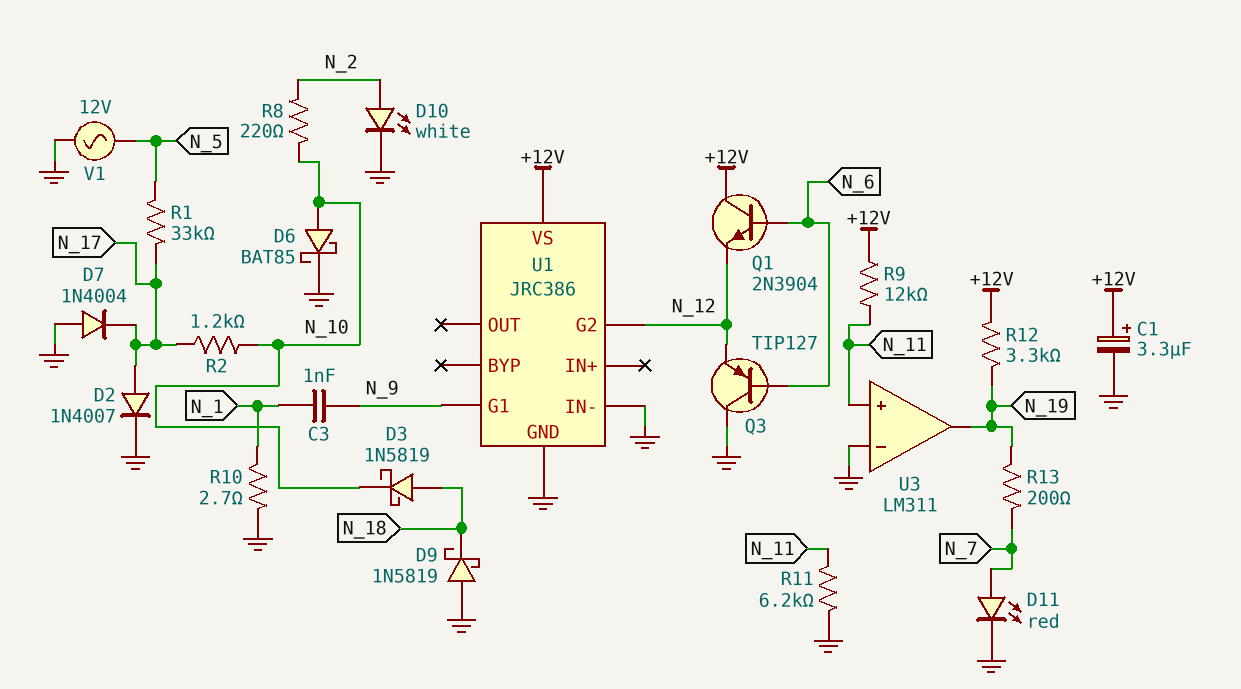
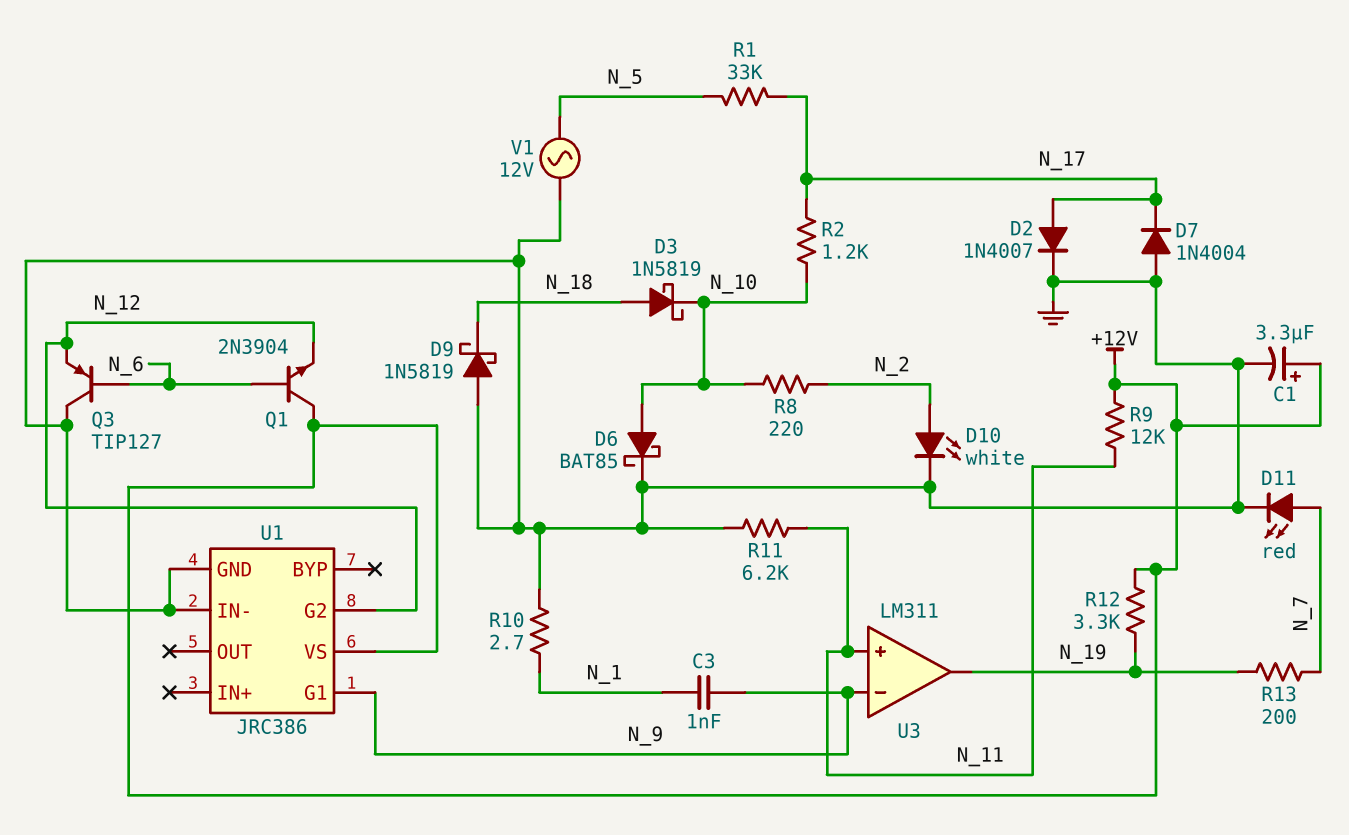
U3 pin in-: GND -> N_9

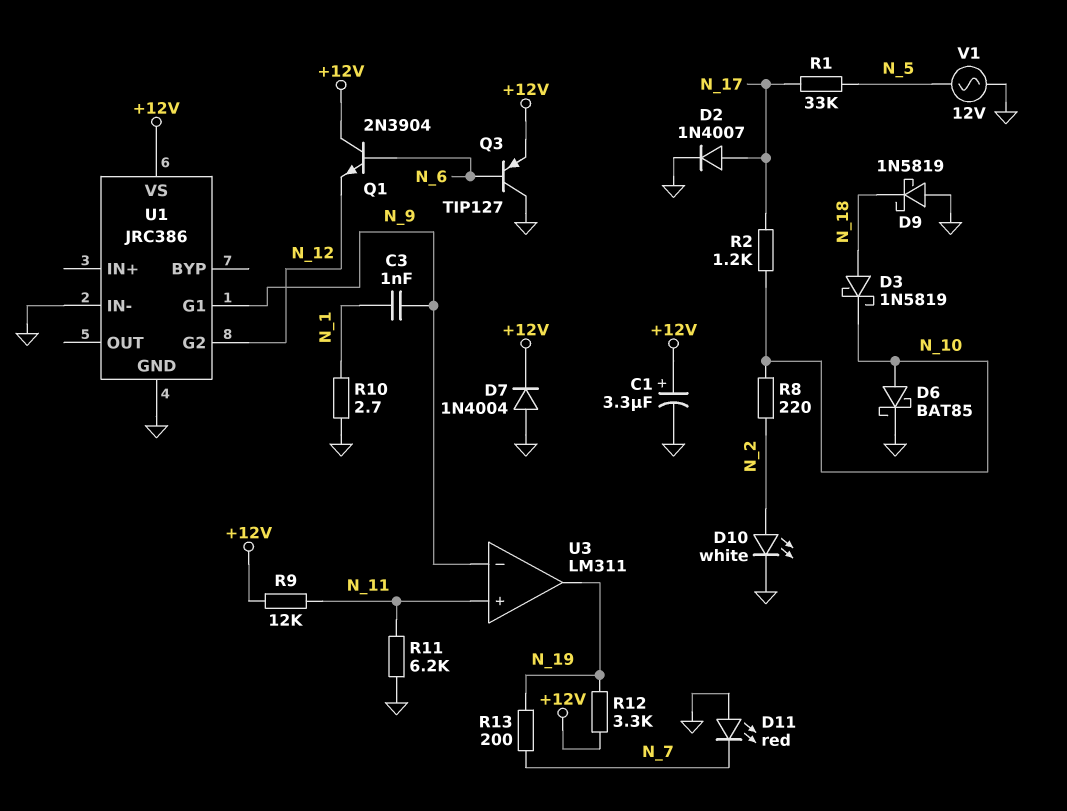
D7: diode 1N4004 (A GND, K N_17) -> diode 1N4004 (A GND, K +12V)
D11: LED red (A N_7, K GND) -> LED red (A GND, K N_7)
Q3: PNP TIP127 (B N_6, C GND, E N_12) -> PNP TIP127 (B N_6, C GND, E +12V)

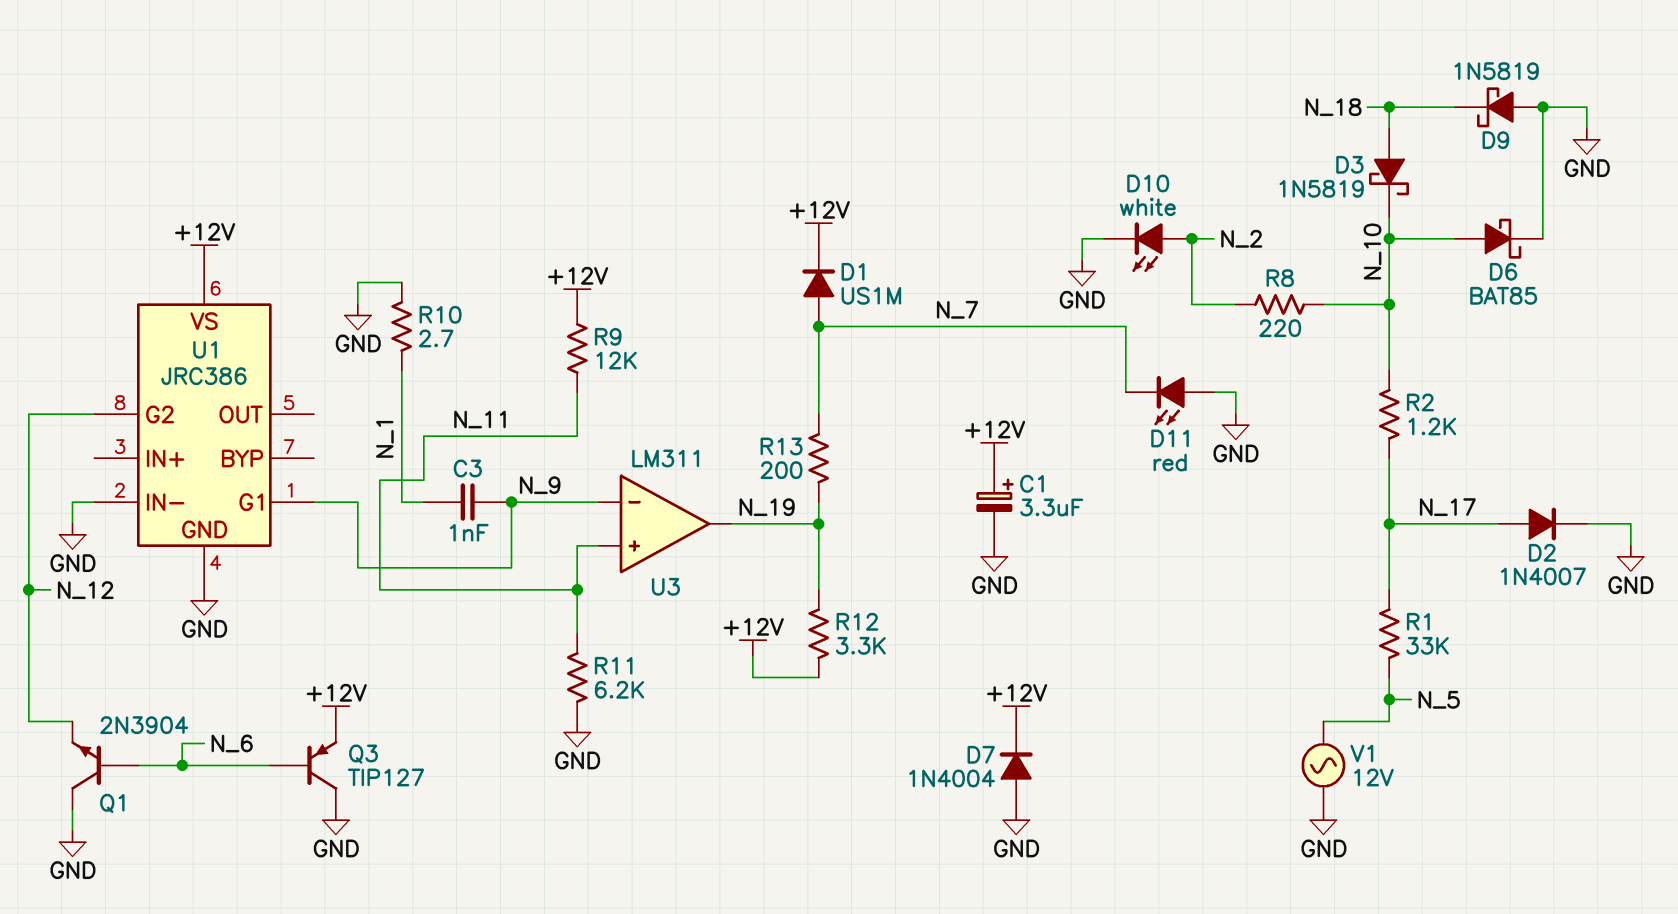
D1: none -> diode US1M (A N_7, K +12V)
Q1: NPN 2N3904 (B N_6, C +12V, E N_12) -> NPN 2N3904 (B N_6, C GND, E N_12)

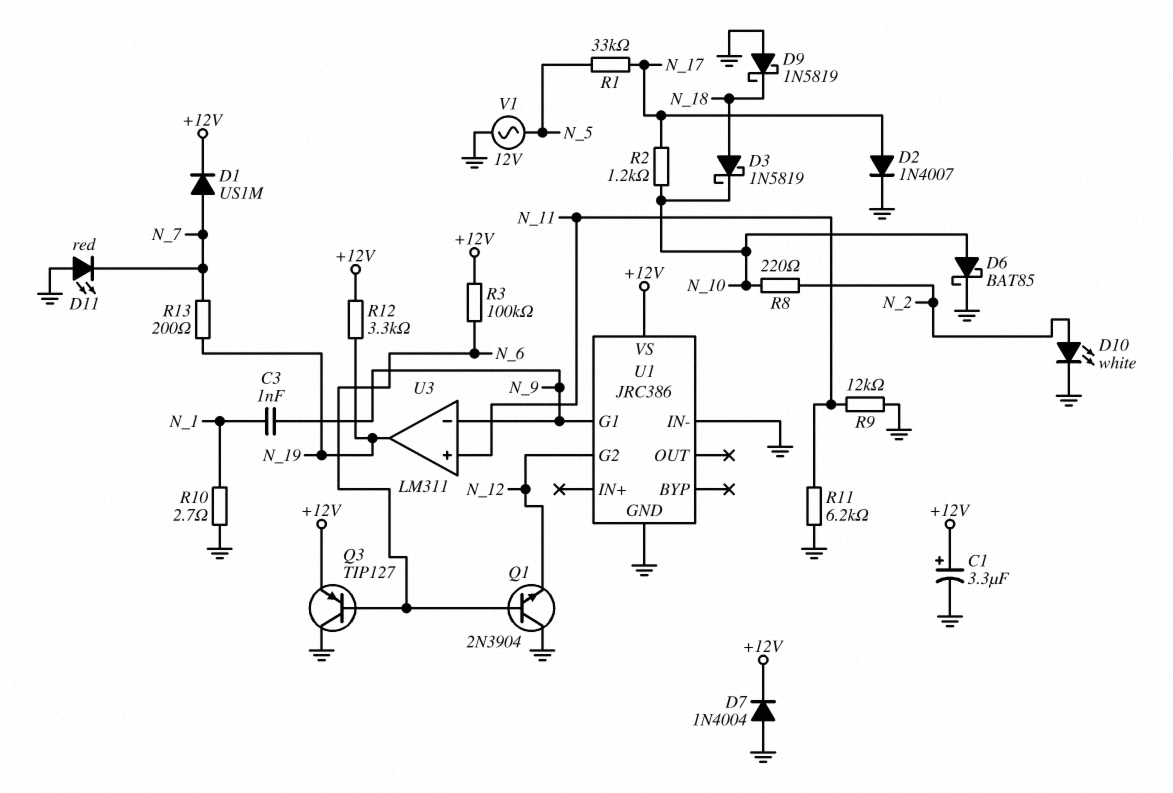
R3: none -> 100k (+12V, N_6)
R9: 12k (+12V, N_11) -> 12k (GND, N_11)

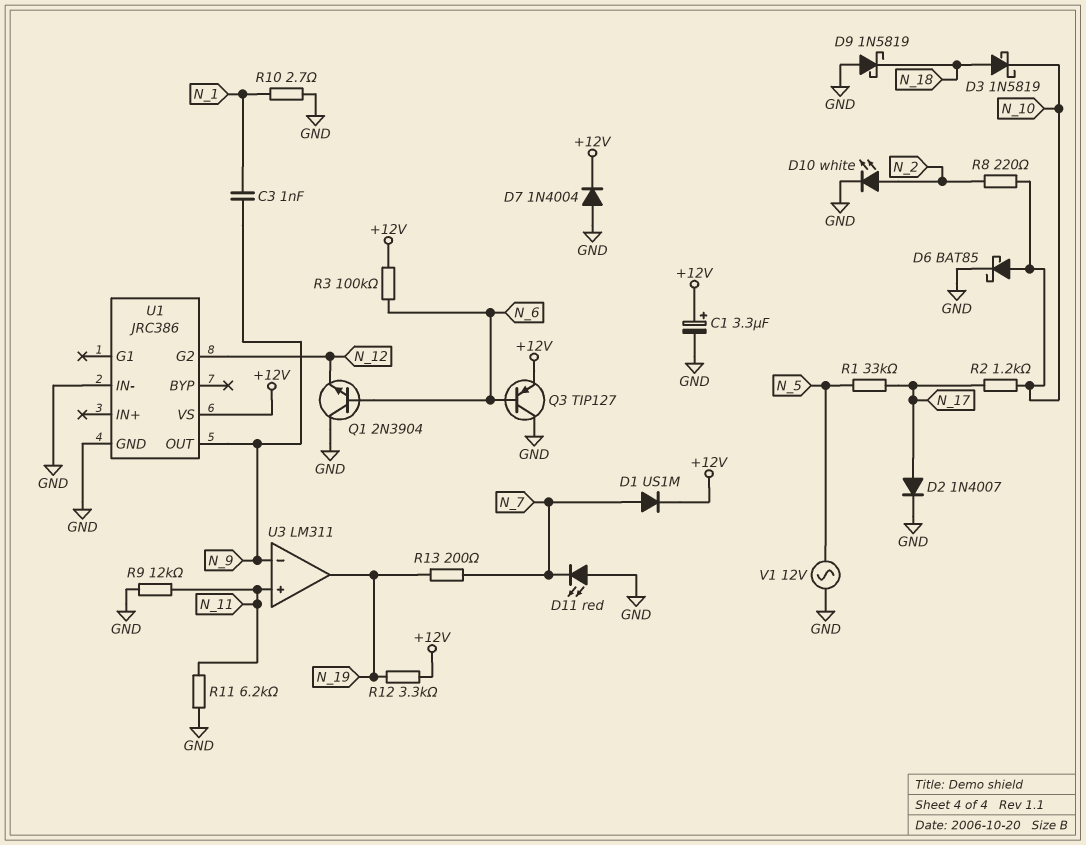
U1 pin G1: N_9 -> none
U1 pin OUT: none -> N_9

